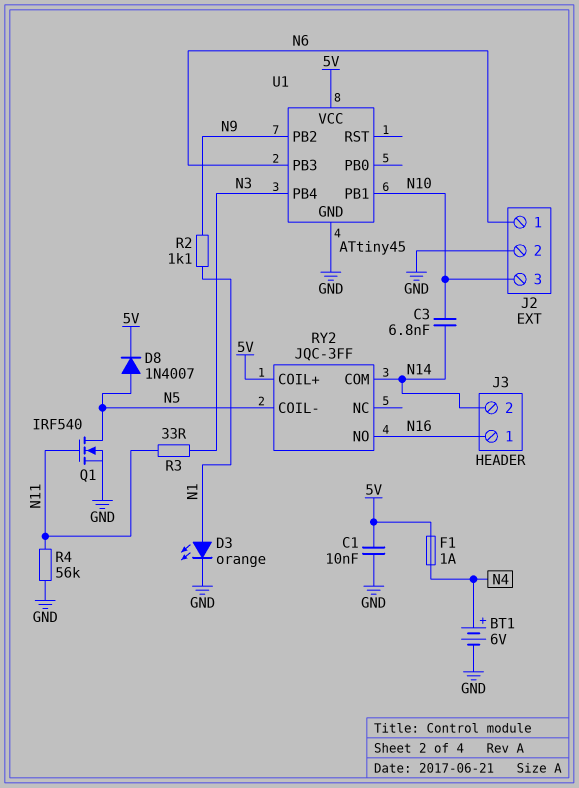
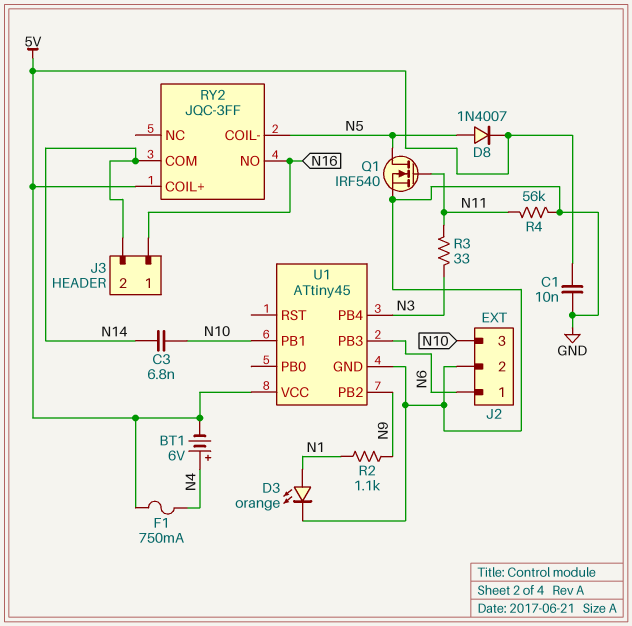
BT1: 6V (plus N4, minus GND) -> 6V (plus N4, minus 5V)
F1: 1A (5V, N4) -> 750mA (5V, N4)

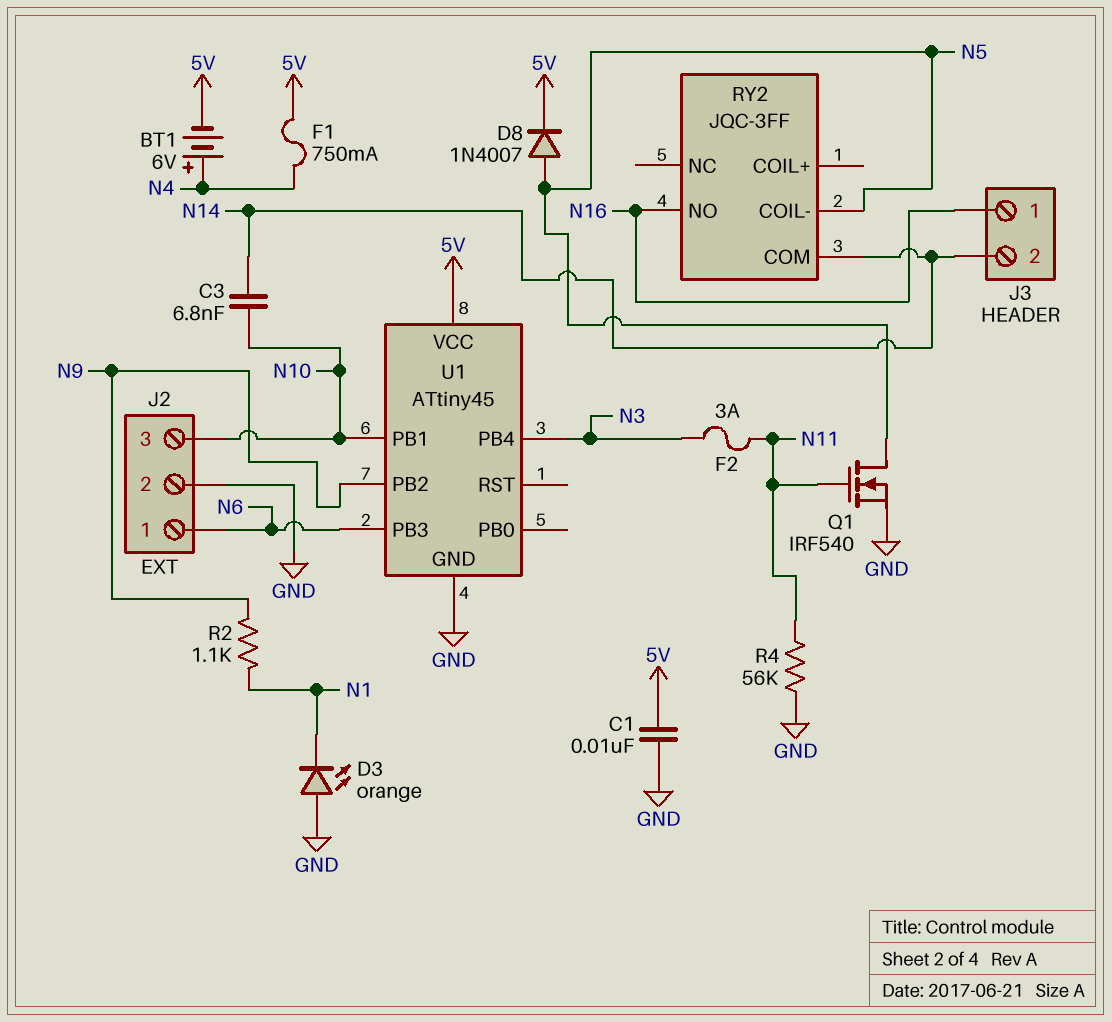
D3: LED orange (A N1, K GND) -> LED orange (A GND, K N1)
F2: none -> 3A (N3, N11)
R3: 33 (N3, N11) -> none
RY2 pin COIL+: 5V -> none

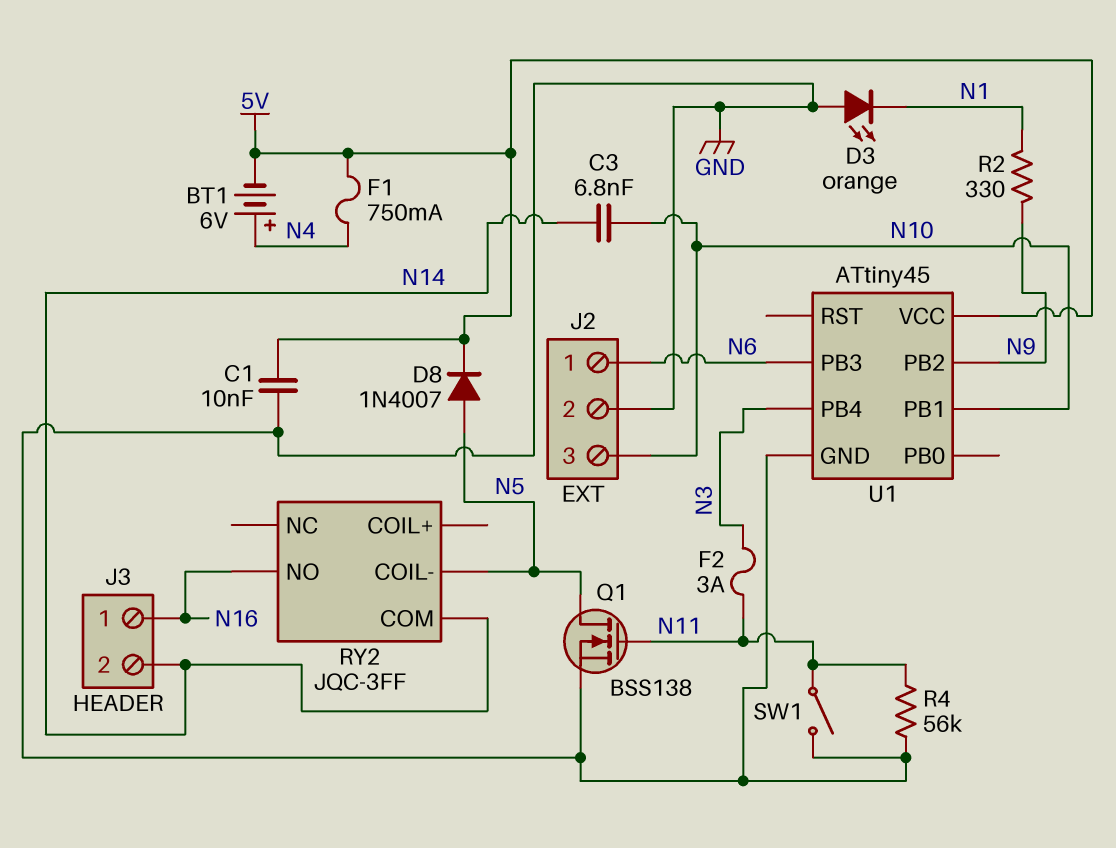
Q1: NMOS IRF540 (G N11, D N5, S GND) -> NMOS BSS138 (G N11, D N5, S GND)
R2: 1.1k (N1, N9) -> 330 (N1, N9)
SW1: none -> switch (GND, N11)

